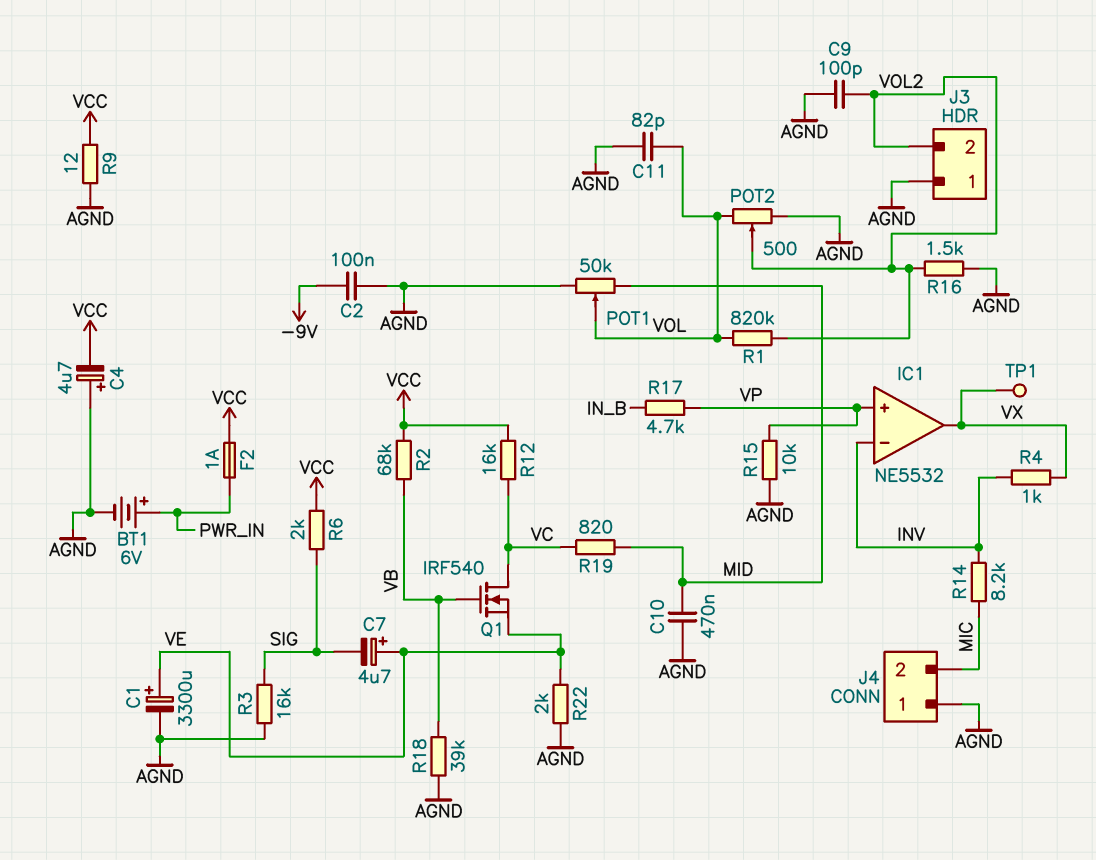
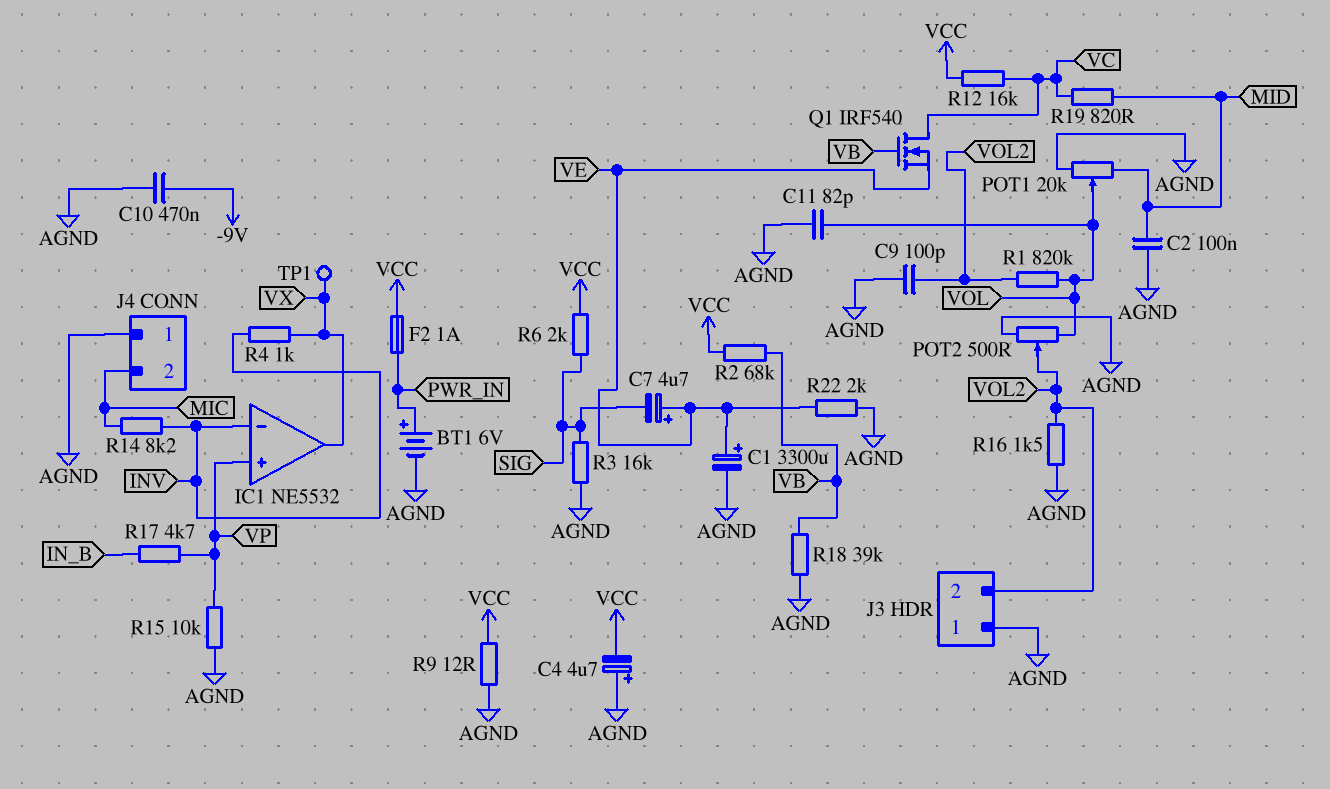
C2: 100nF (-9V, AGND) -> 100nF (AGND, MID)
C10: 470nF (AGND, MID) -> 470nF (-9V, AGND)
POT1: 50k (AGND, MID, wiper VOL) -> 20k (AGND, MID, wiper VOL)

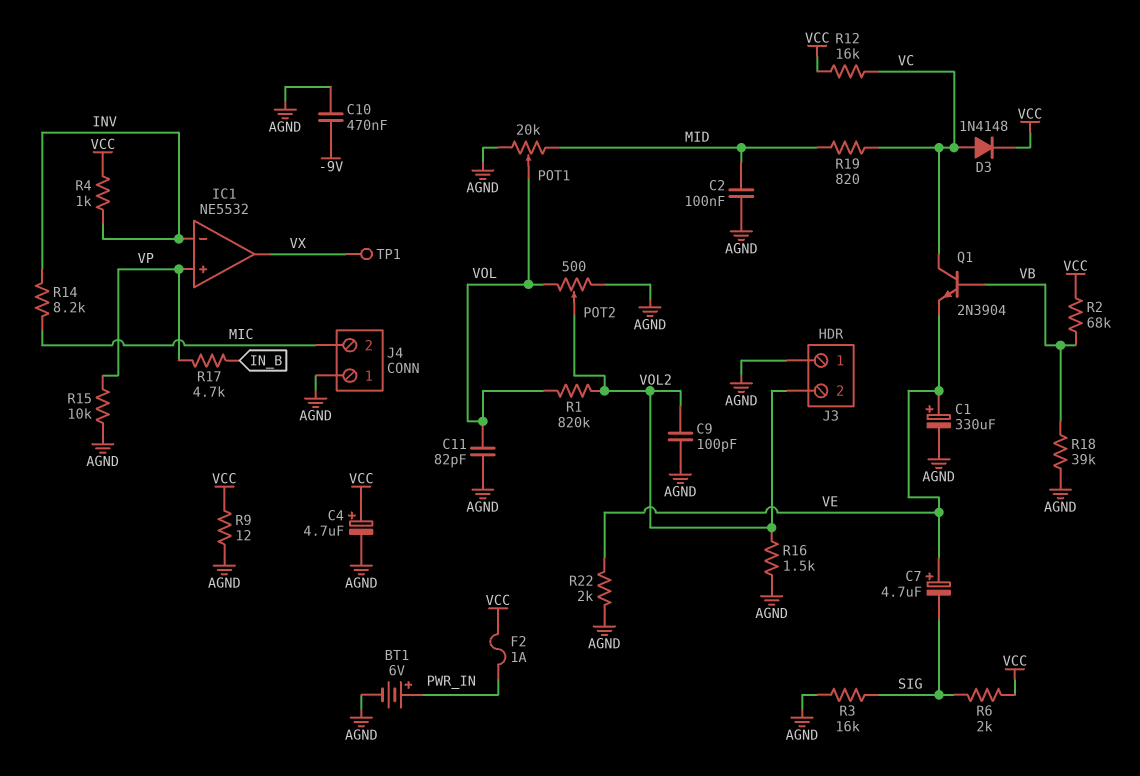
C1: 3300uF (plus VE, minus AGND) -> 330uF (plus VE, minus AGND)
C4: 4.7uF (plus AGND, minus VCC) -> 4.7uF (plus VCC, minus AGND)
D3: none -> diode 1N4148 (A VC, K VCC)
Q1: NMOS IRF540 (G VB, D VC, S VE) -> NPN 2N3904 (B VB, C VC, E VE)
R4: 1k (INV, VX) -> 1k (INV, VCC)

